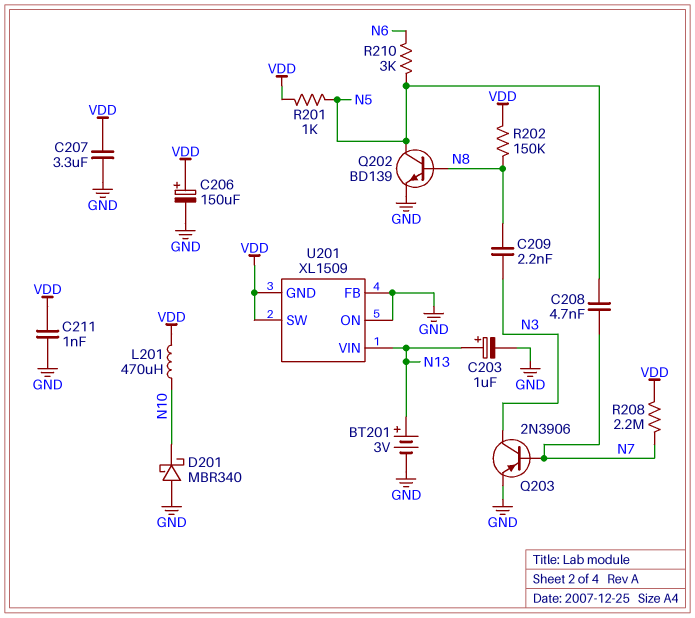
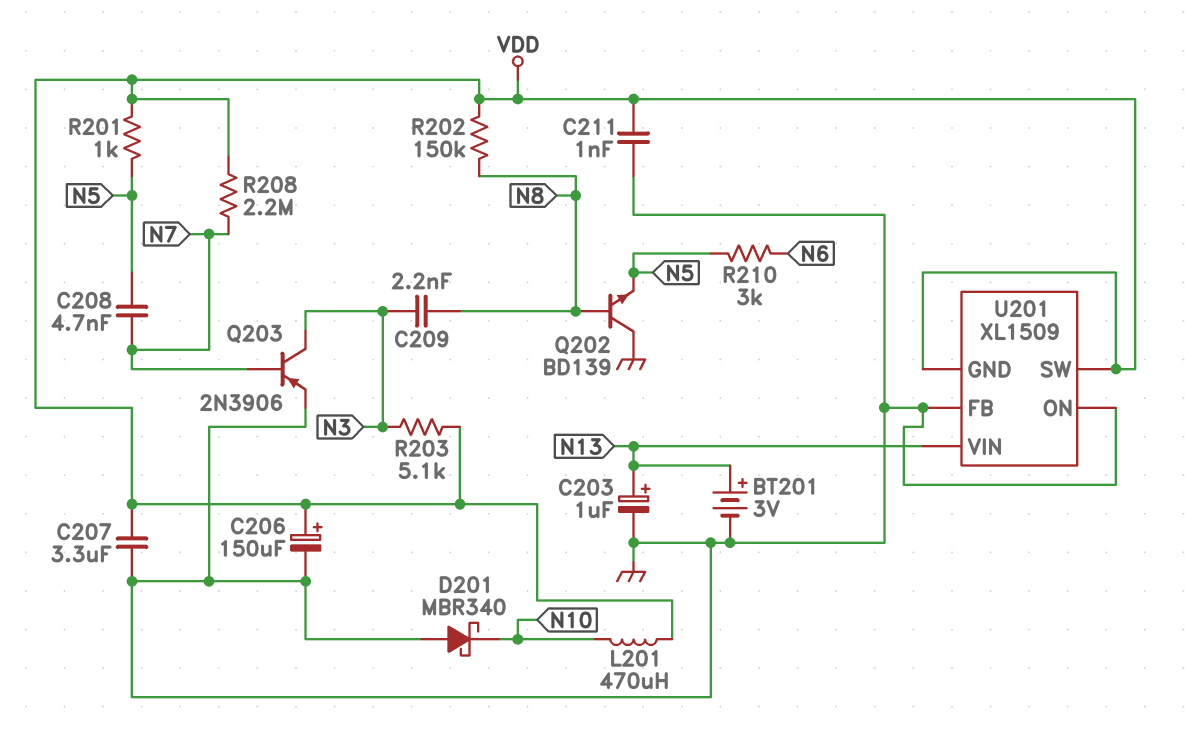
Q202: NPN BD139 (B N8, C N5, E GND) -> NPN BD139 (B N8, C GND, E N5)
R203: none -> 5.1k (N3, VDD)

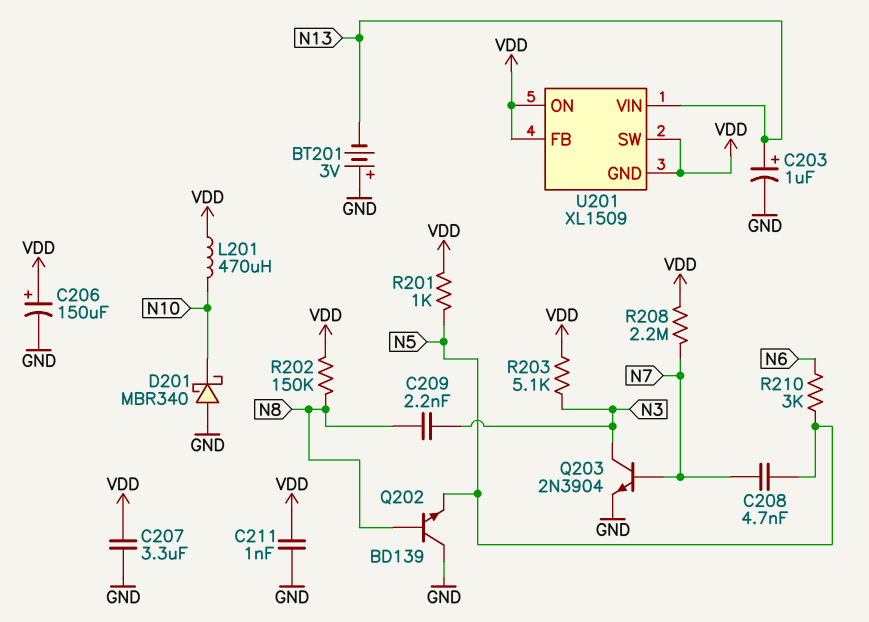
BT201: 3V (plus N13, minus GND) -> 3V (plus GND, minus N13)
Q203: PNP 2N3906 (B N7, C N3, E GND) -> NPN 2N3904 (B N7, C N3, E GND)
U201 pin FB: GND -> VDD
U201 pin ON: GND -> VDD

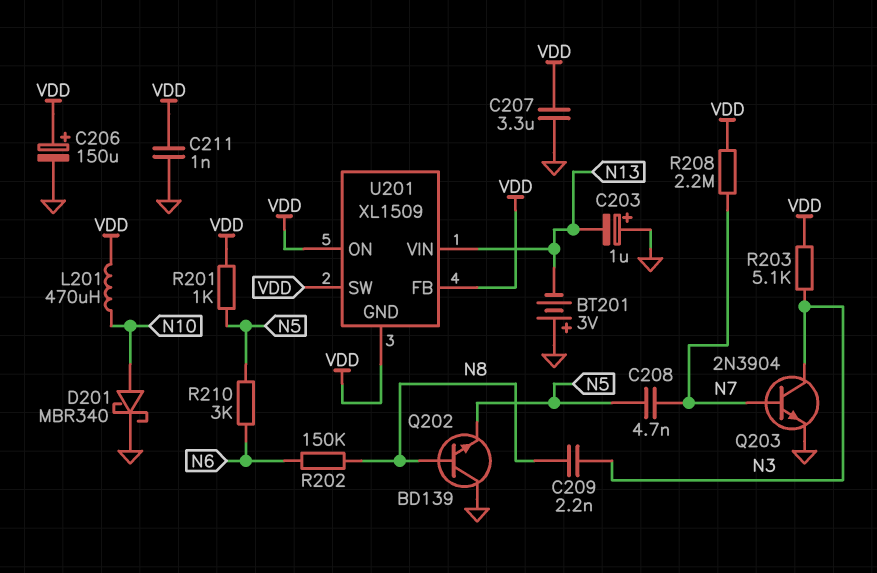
C203: 1uF (plus N13, minus GND) -> 1uF (plus GND, minus N13)
D201: schottky MBR340 (A GND, K N10) -> schottky MBR340 (A N10, K GND)
R202: 150k (N8, VDD) -> 150k (N6, N8)

